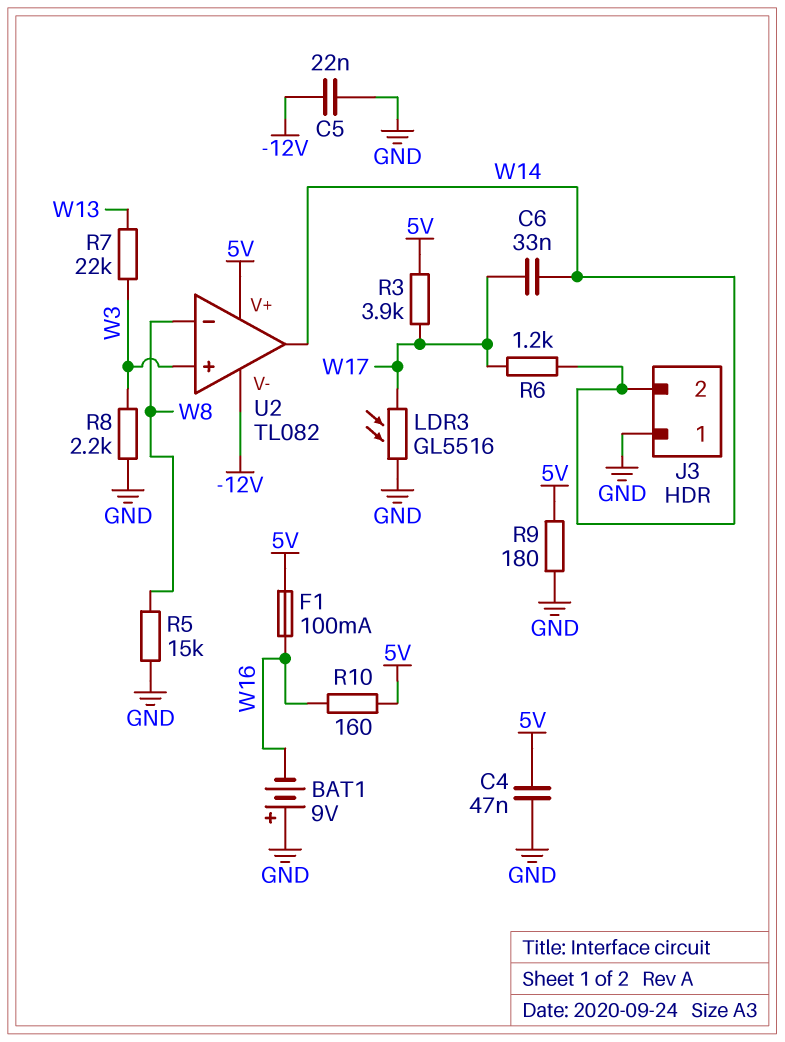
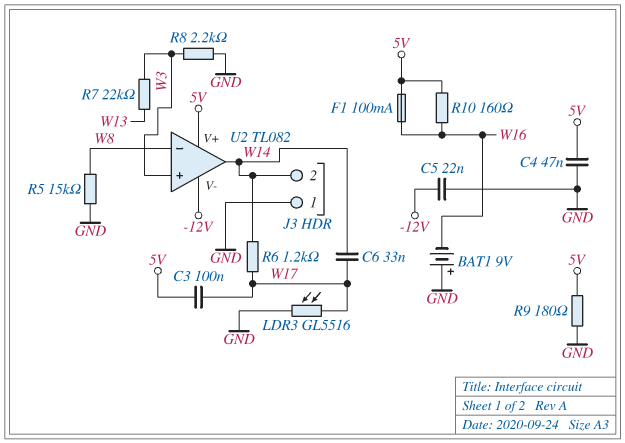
C3: none -> 100nF (5V, W17)
R3: 3.9k (5V, W17) -> none

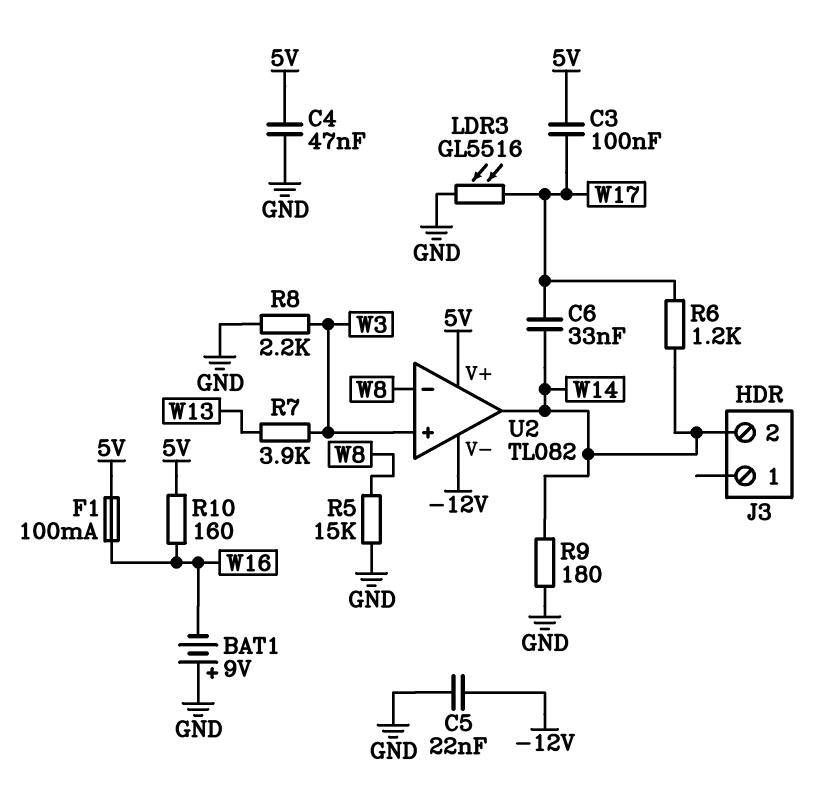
J3 pin 1: GND -> none
R7: 22k (W3, W13) -> 3.9k (W3, W13)
R9: 180 (5V, GND) -> 180 (GND, W14)

